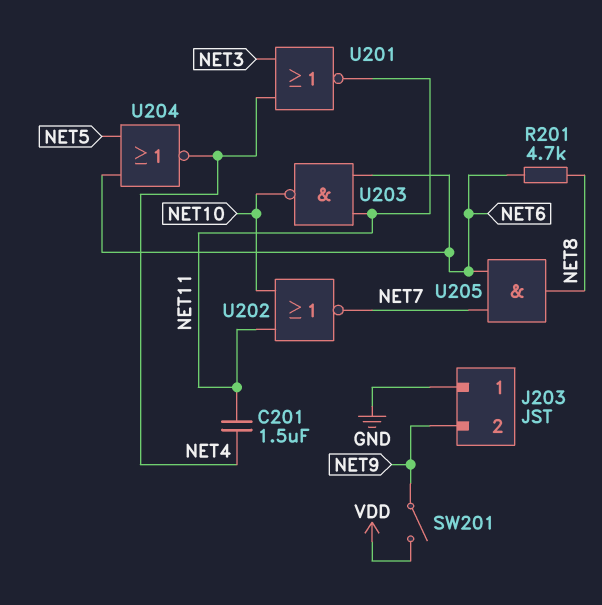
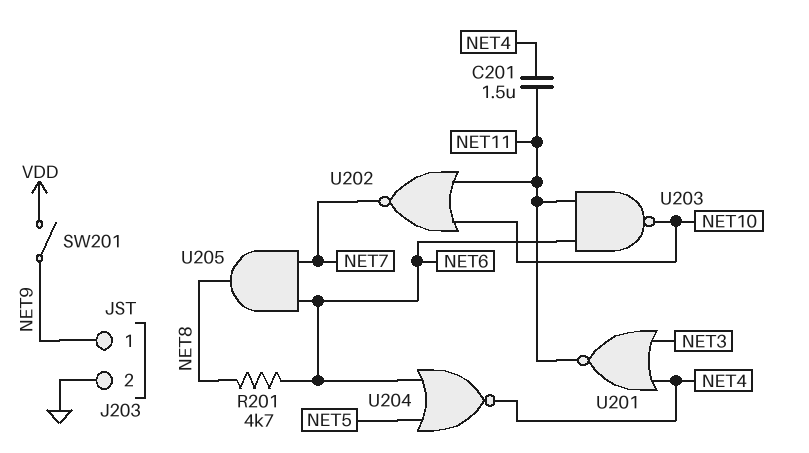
J203 pin 1: GND -> NET9
J203 pin 2: NET9 -> GND

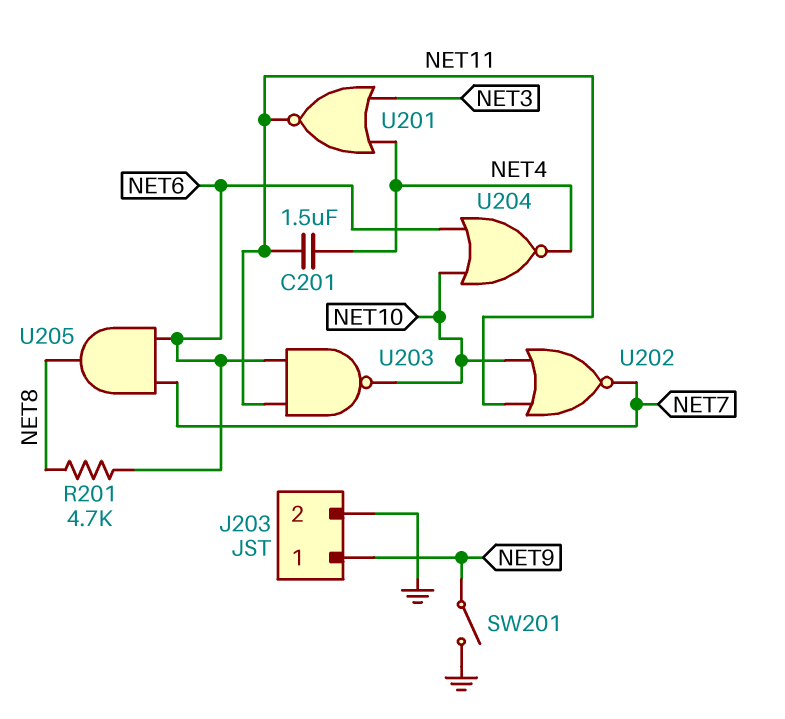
SW201: switch (NET9, VDD) -> switch (GND, NET9)
U204: NOR (in NET5, in NET6, out NET4) -> NOR (in NET6, in NET10, out NET4)

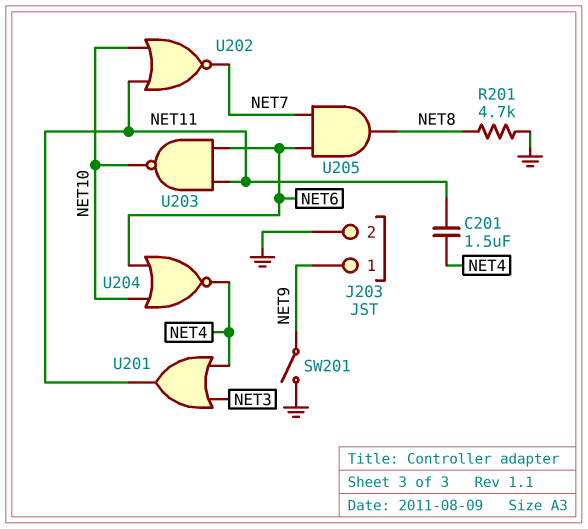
R201: 4.7k (NET6, NET8) -> 4.7k (GND, NET8)
U201: NOR (in NET3, in NET4, out NET11) -> OR (in NET3, in NET4, out NET11)

